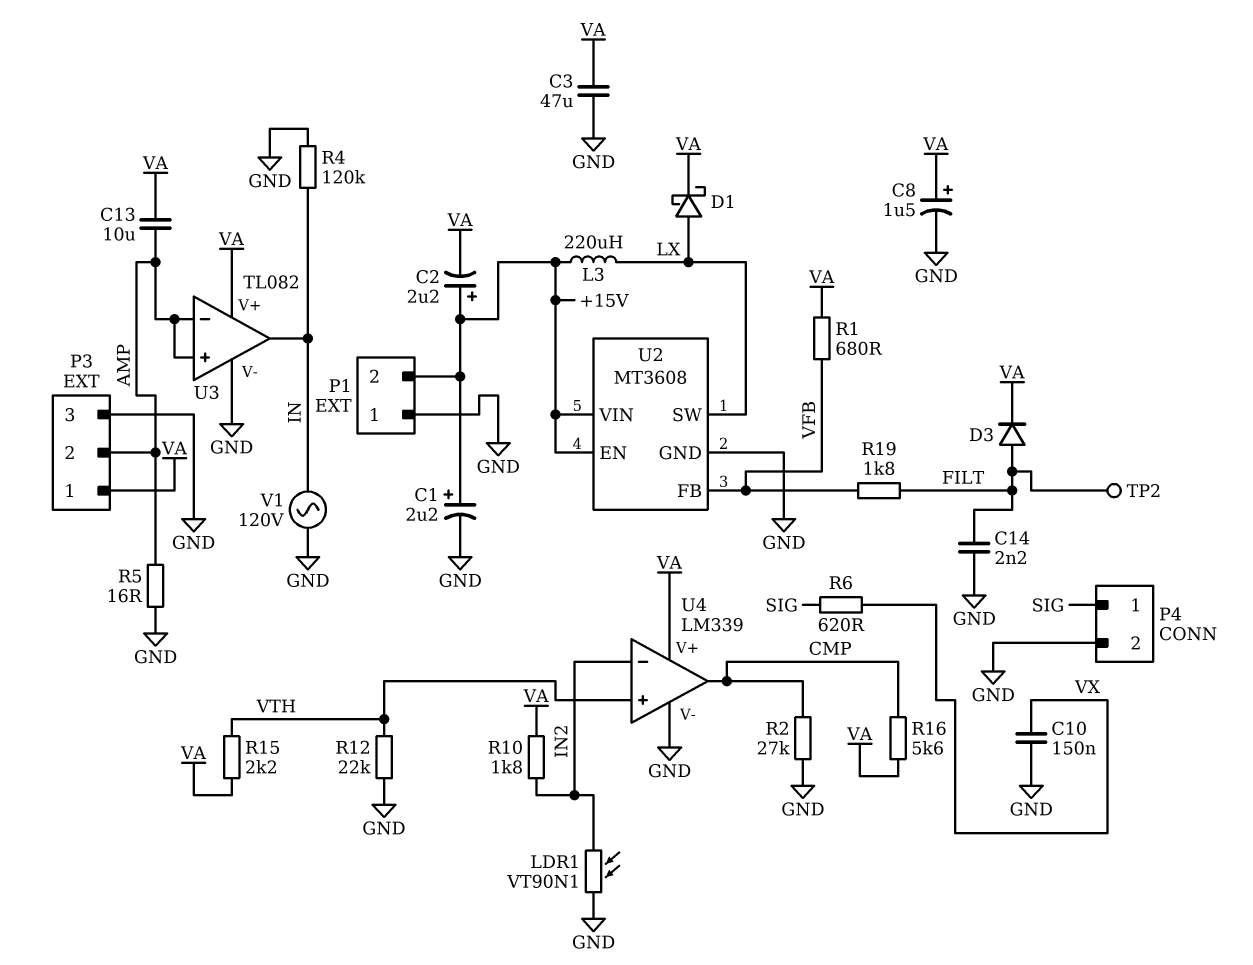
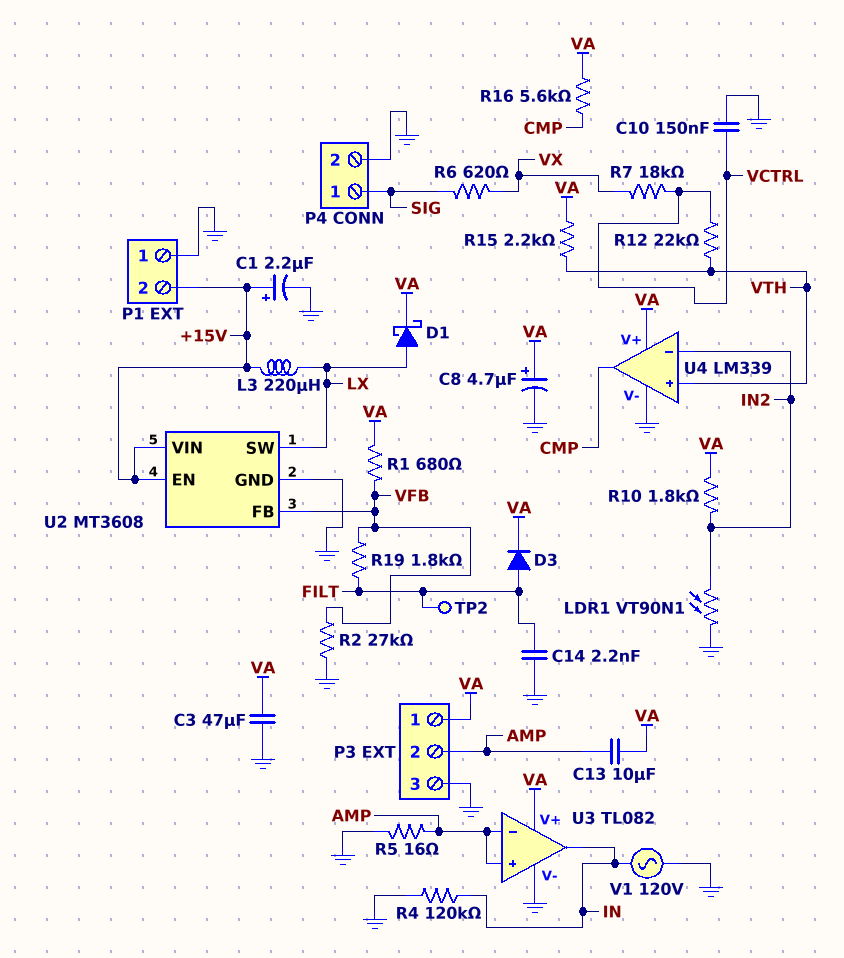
C2: 2.2uF (plus +15V, minus VA) -> none
C8: 1.5uF (plus VA, minus GND) -> 4.7uF (plus VA, minus GND)
C10: 150nF (GND, VX) -> 150nF (GND, VCTRL)
R2: 27k (CMP, GND) -> 27k (GND, VFB)
R7: none -> 18k (VCTRL, VX)
R12: 22k (GND, VTH) -> 22k (VCTRL, VTH)

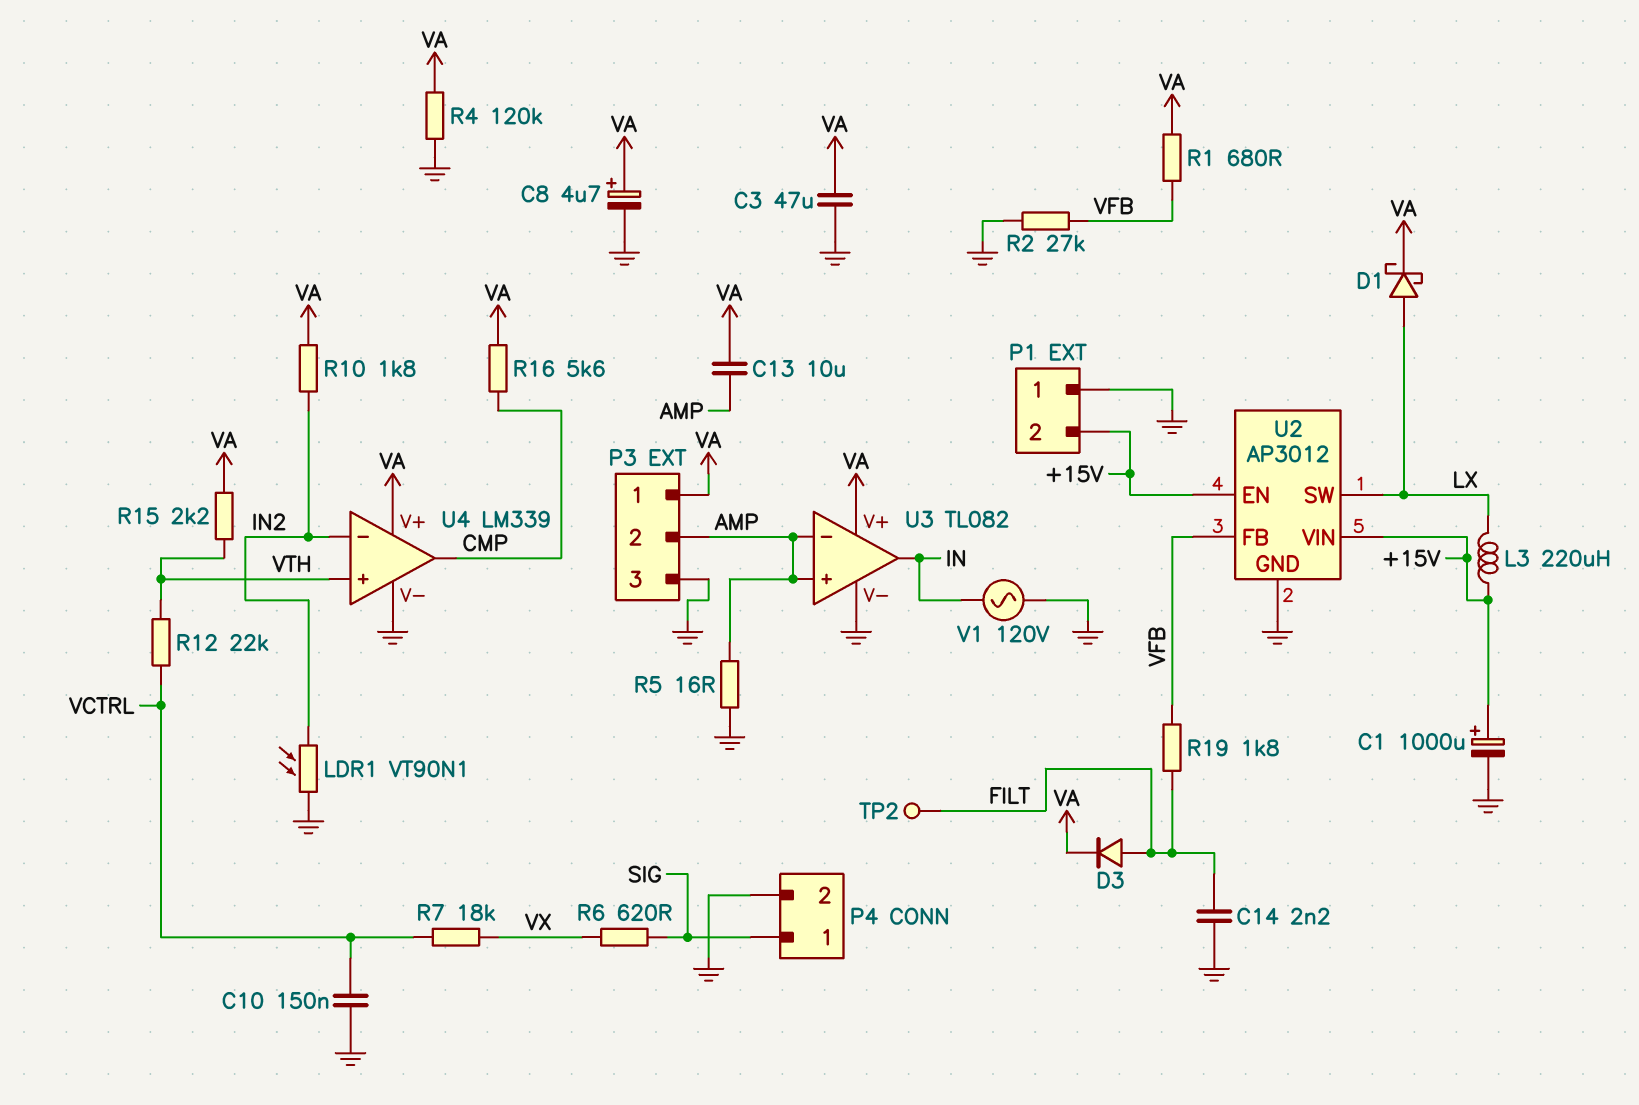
C1: 2.2uF (plus +15V, minus GND) -> 1000uF (plus +15V, minus GND)
R4: 120k (GND, IN) -> 120k (GND, VA)
U2: MT3608 -> AP3012

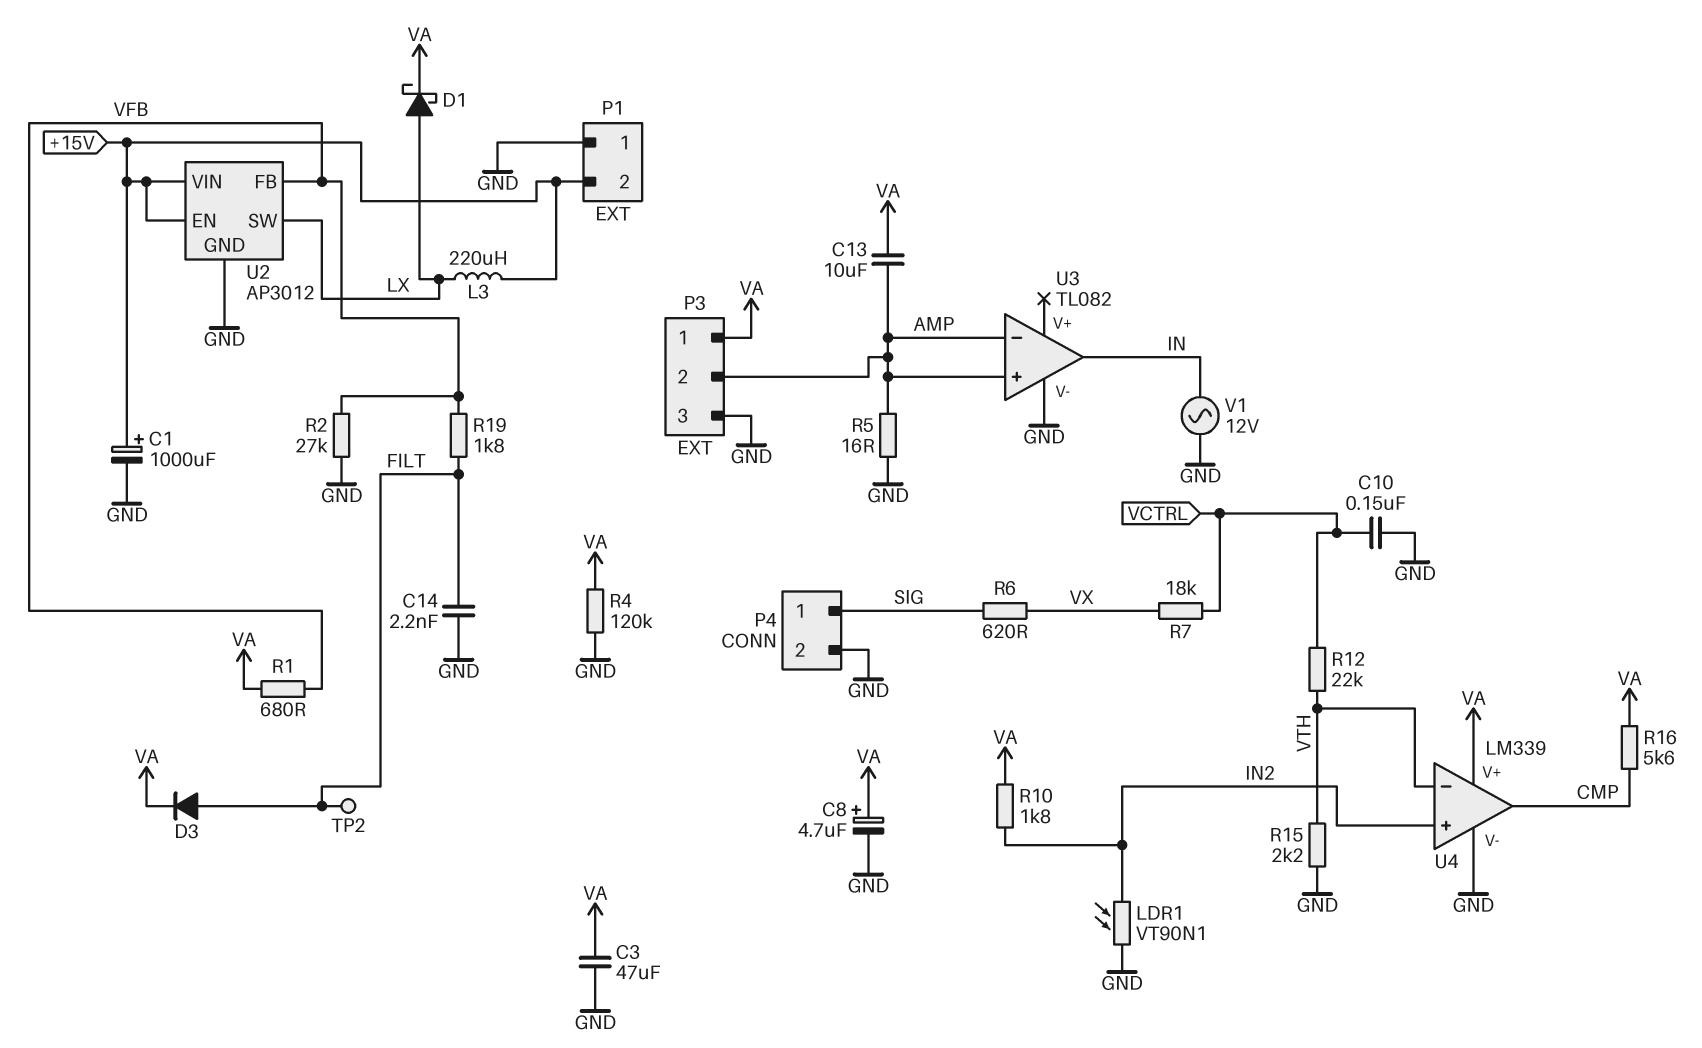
R15: 2.2k (VA, VTH) -> 2.2k (GND, VTH)
U3 pin V+: VA -> none
U4 pin in+: VTH -> IN2
U4 pin in-: IN2 -> VTH
V1: AC 120V (GND, IN) -> AC 12V (GND, IN)

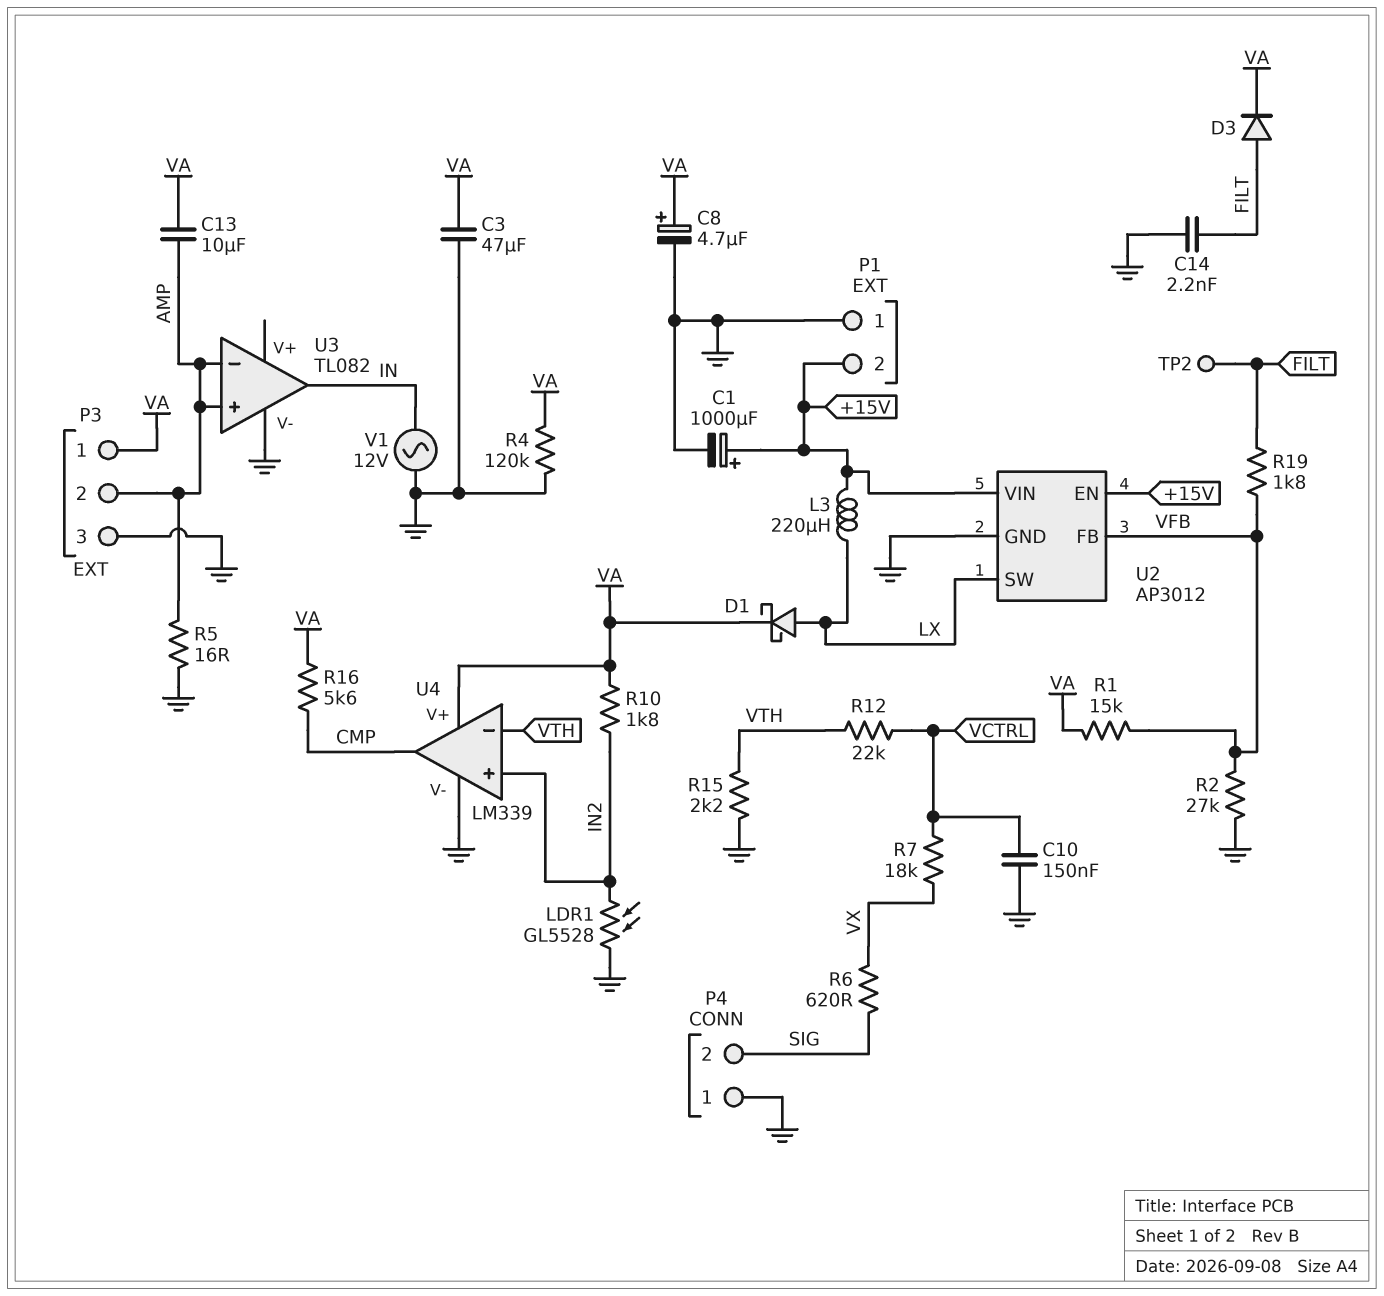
LDR1: VT90N1 (GND, IN2) -> GL5528 (GND, IN2)
P4 pin 1: SIG -> GND
P4 pin 2: GND -> SIG
R1: 680 (VA, VFB) -> 15k (VA, VFB)

